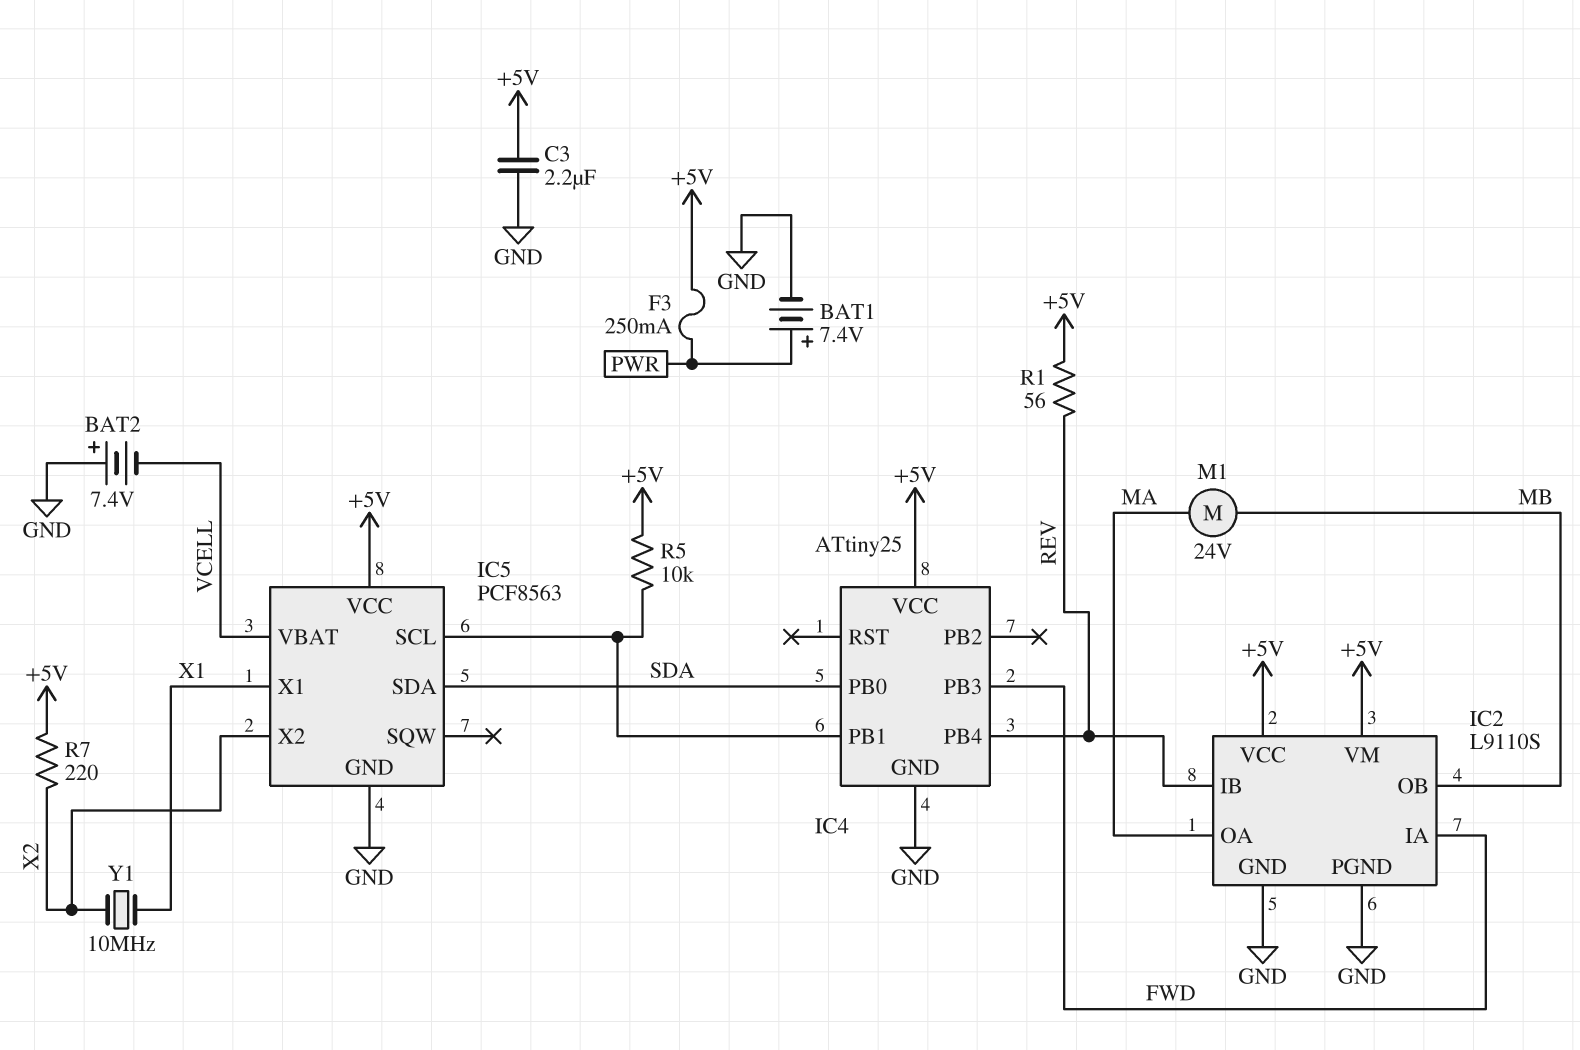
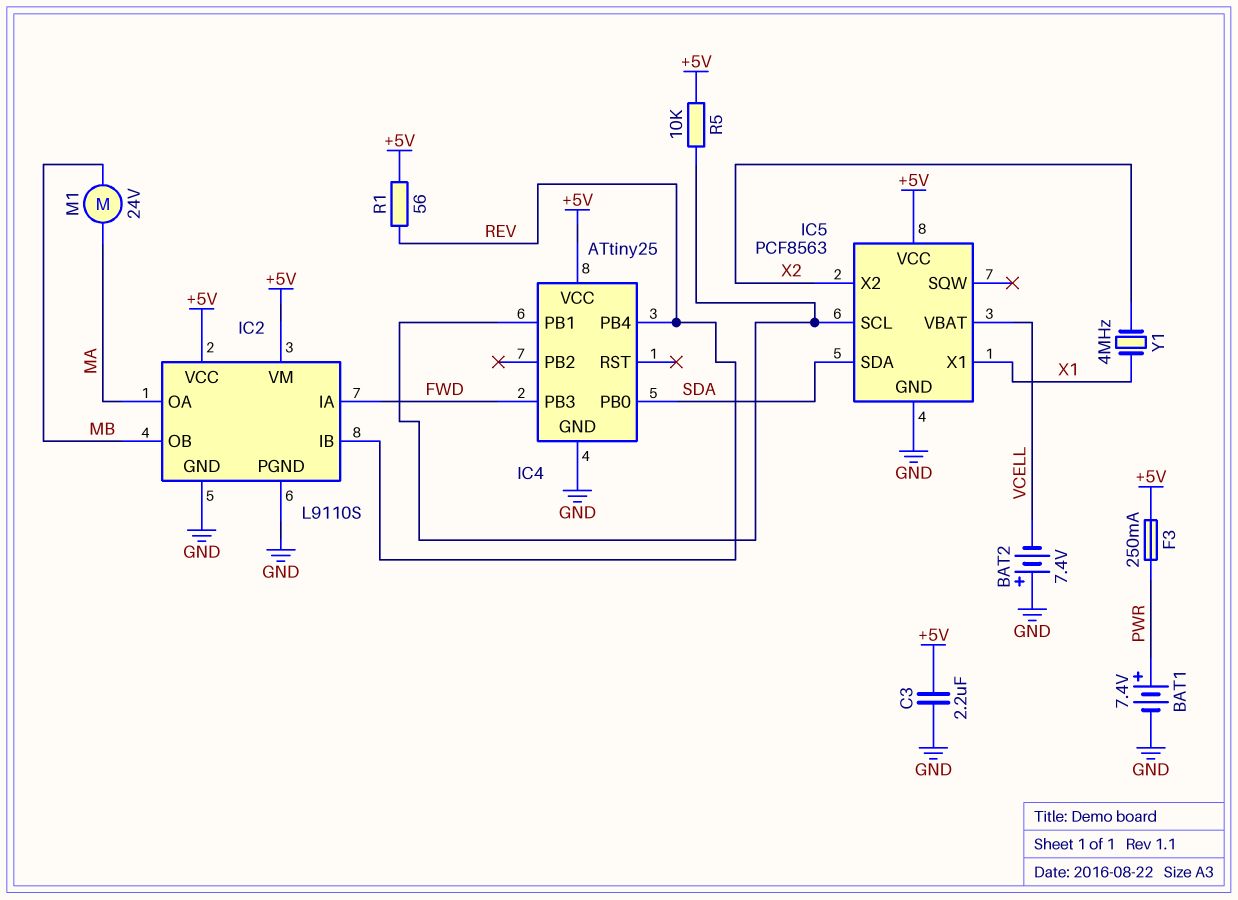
R7: 220 (+5V, X2) -> none
Y1: 10MHz (X1, X2) -> 4MHz (X1, X2)

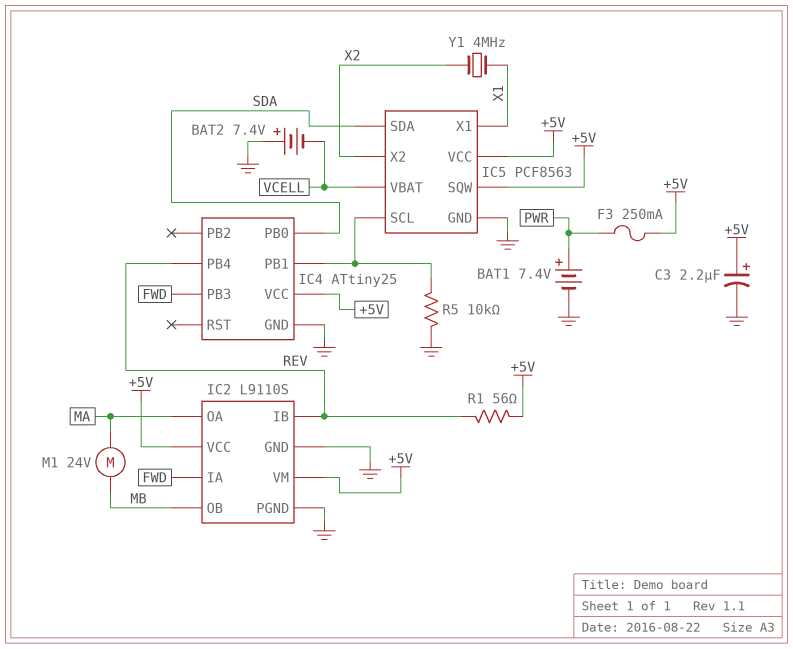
C3: 2.2uF (+5V, GND) -> 2.2uF (plus +5V, minus GND)
IC5 pin SQW: none -> +5V
R5: 10k (+5V, IC4/PB1) -> 10k (GND, IC4/PB1)

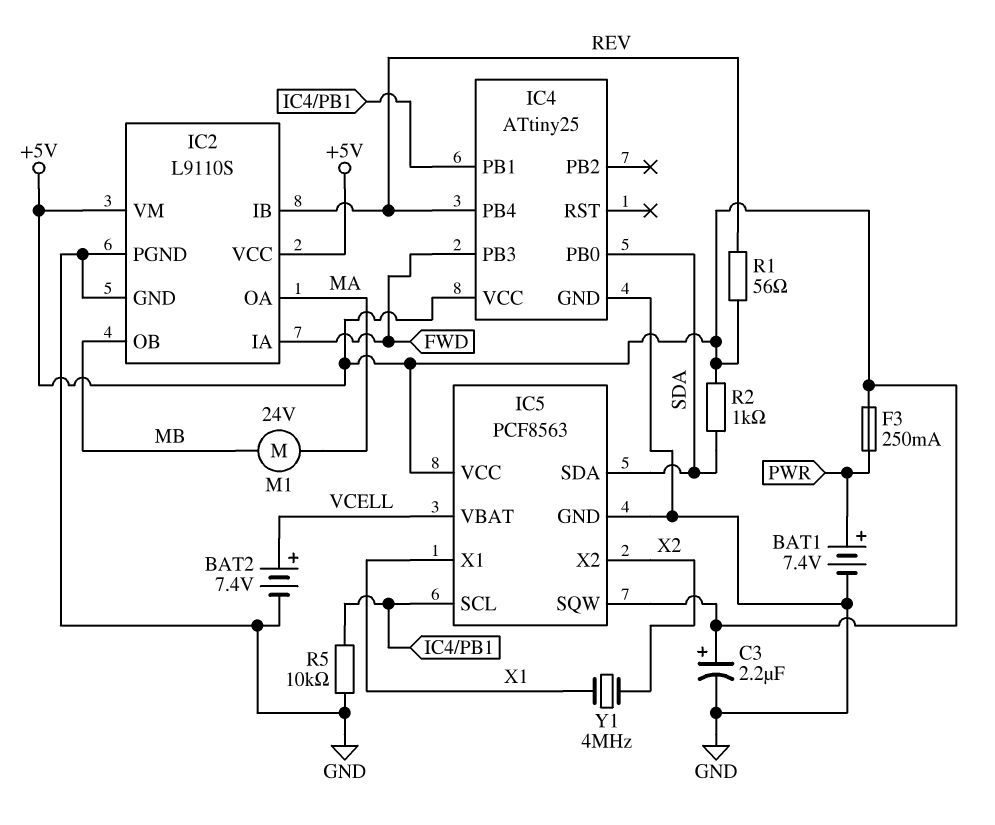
BAT2: 7.4V (plus GND, minus VCELL) -> 7.4V (plus VCELL, minus GND)
R2: none -> 1k (+5V, SDA)

